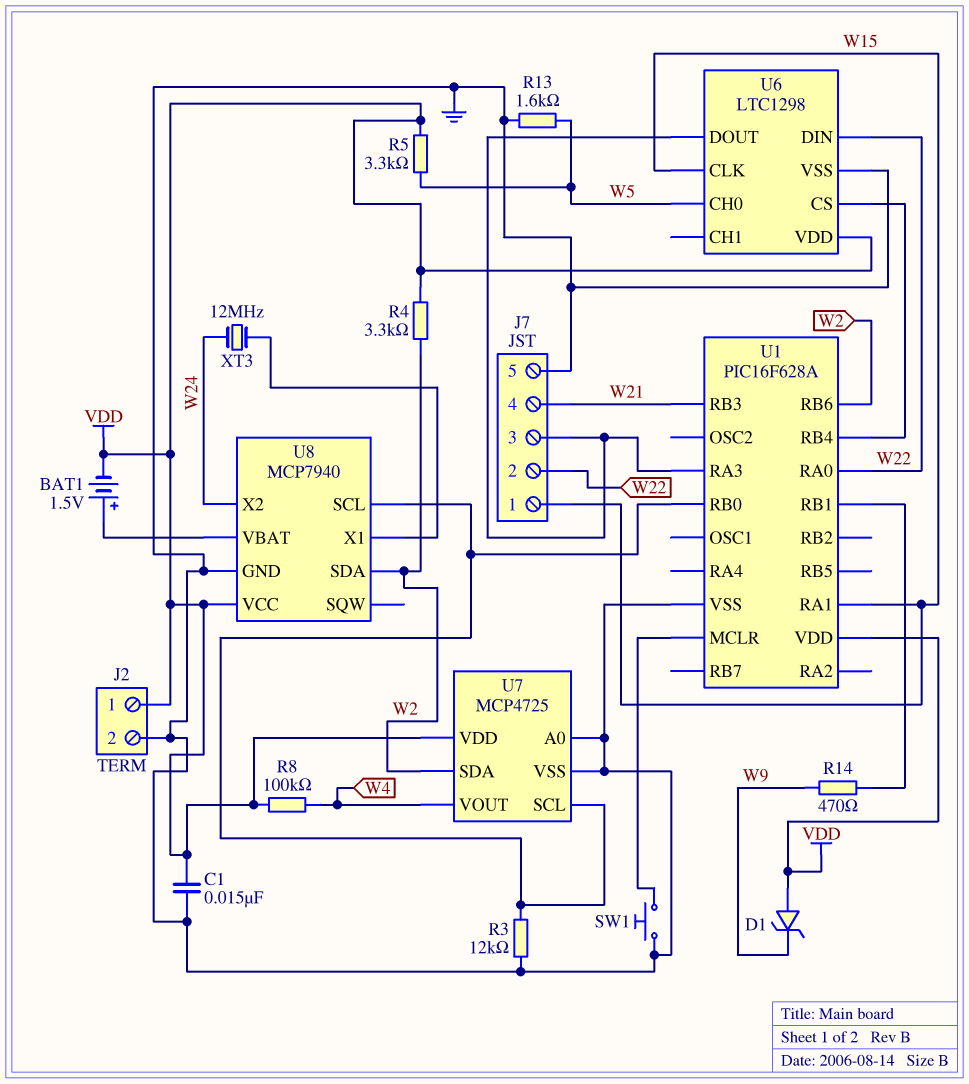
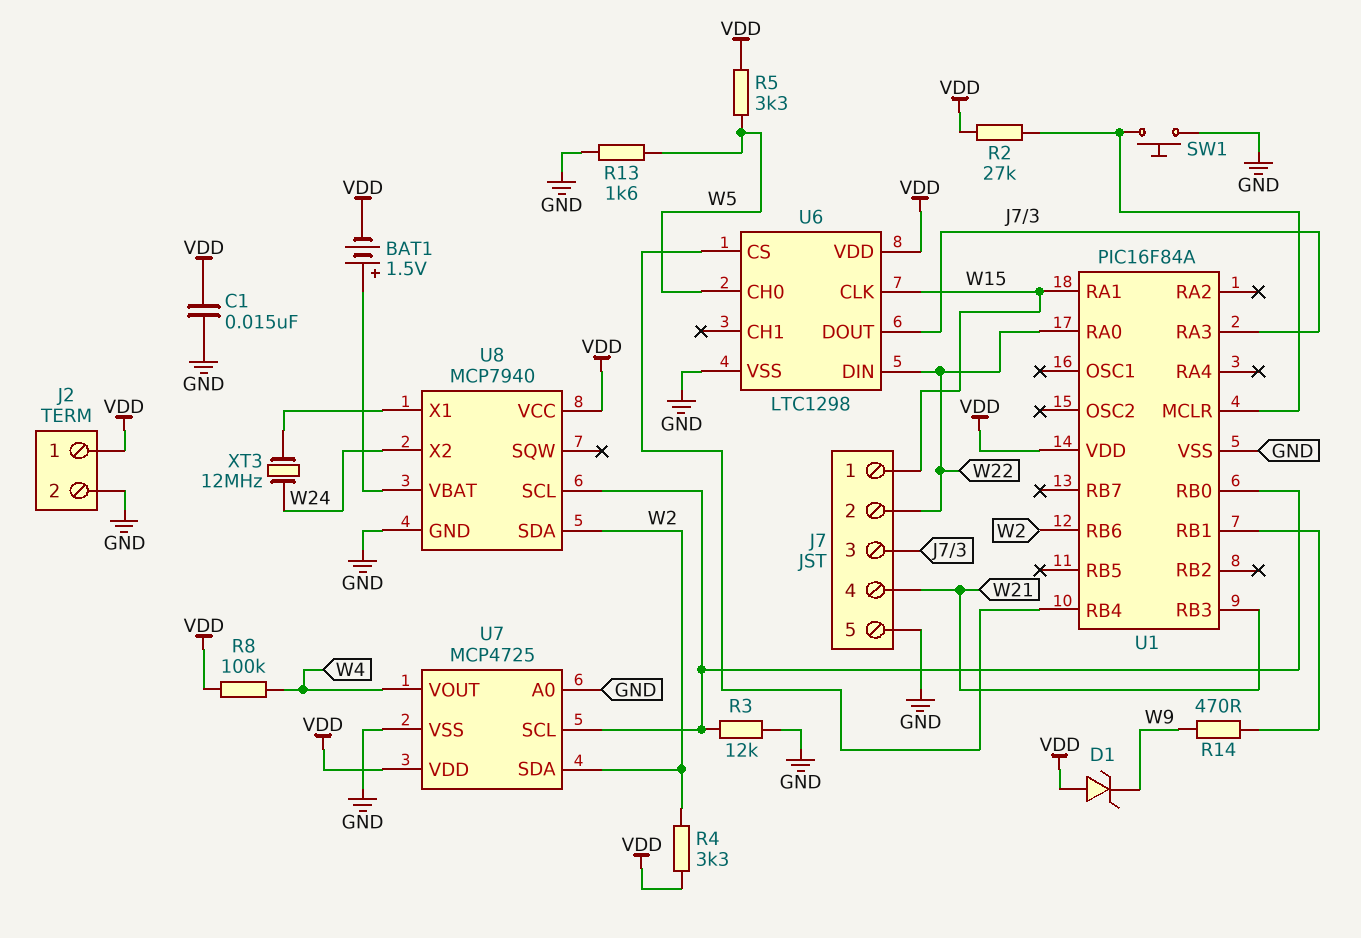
R2: none -> 27k (U1/MCLR, VDD)
U1: PIC16F628A -> PIC16F84A

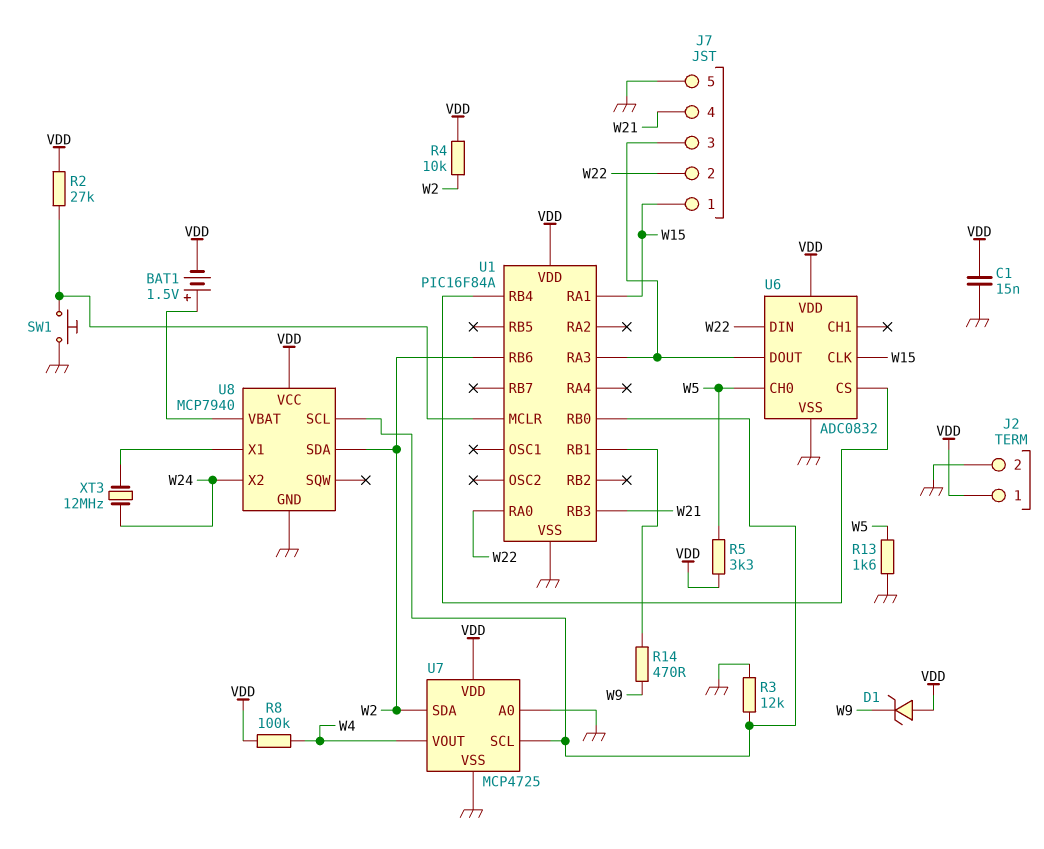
R4: 3.3k (VDD, W2) -> 10k (VDD, W2)
U6: LTC1298 -> ADC0832

